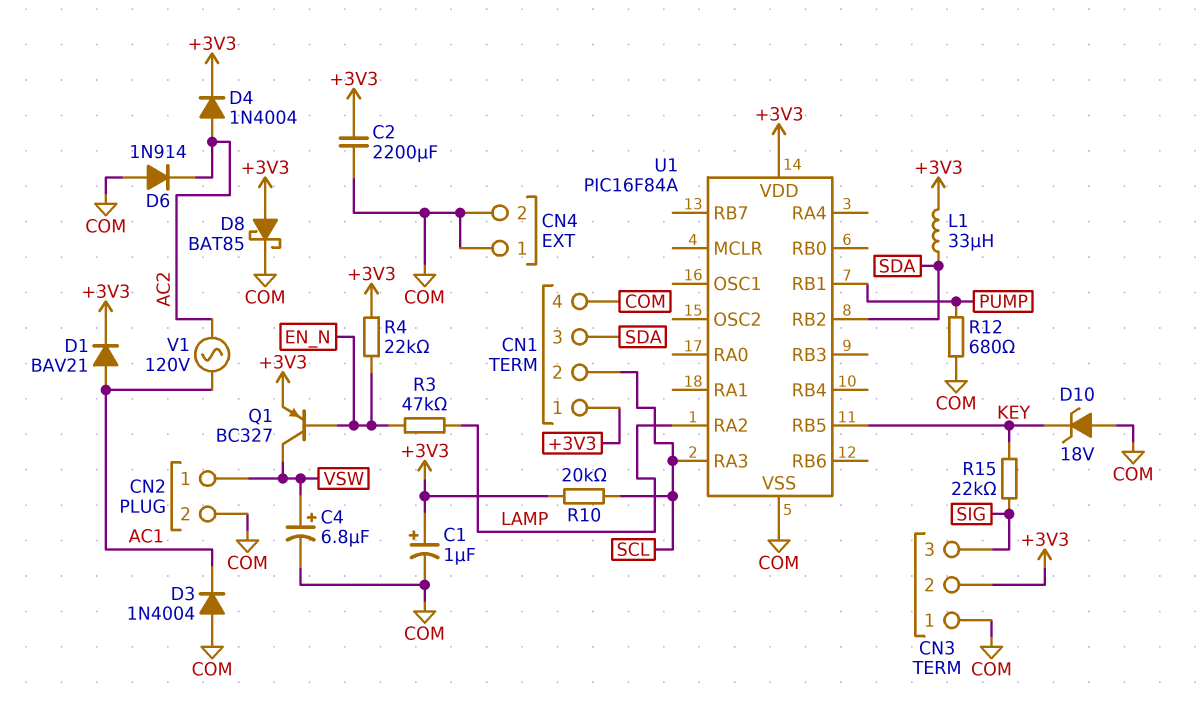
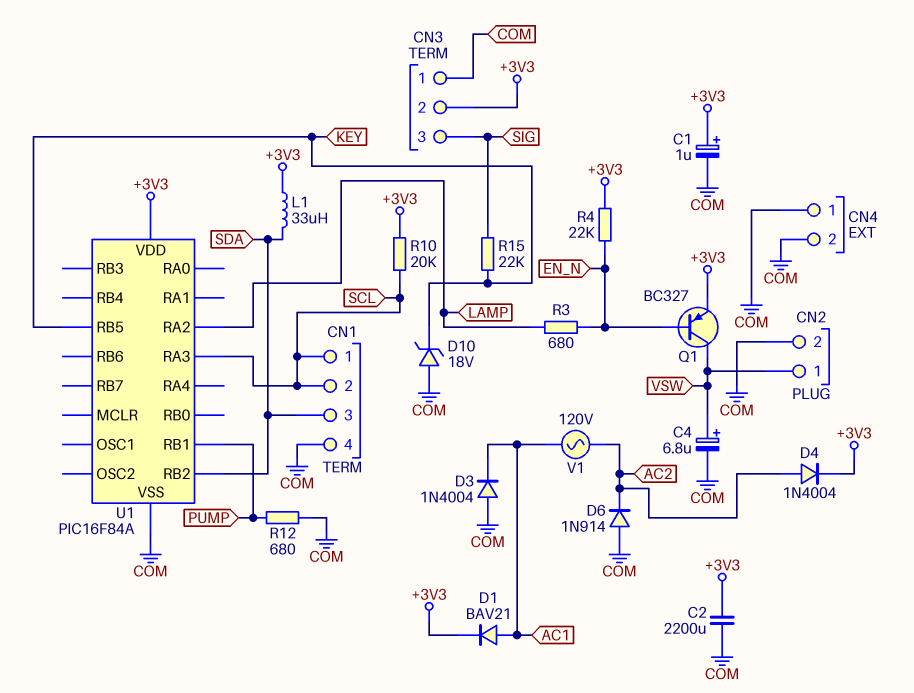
CN1 pin 1: +3V3 -> SCL
D8: schottky BAT85 (A +3V3, K COM) -> none
R3: 47k (EN_N, LAMP) -> 680 (EN_N, LAMP)

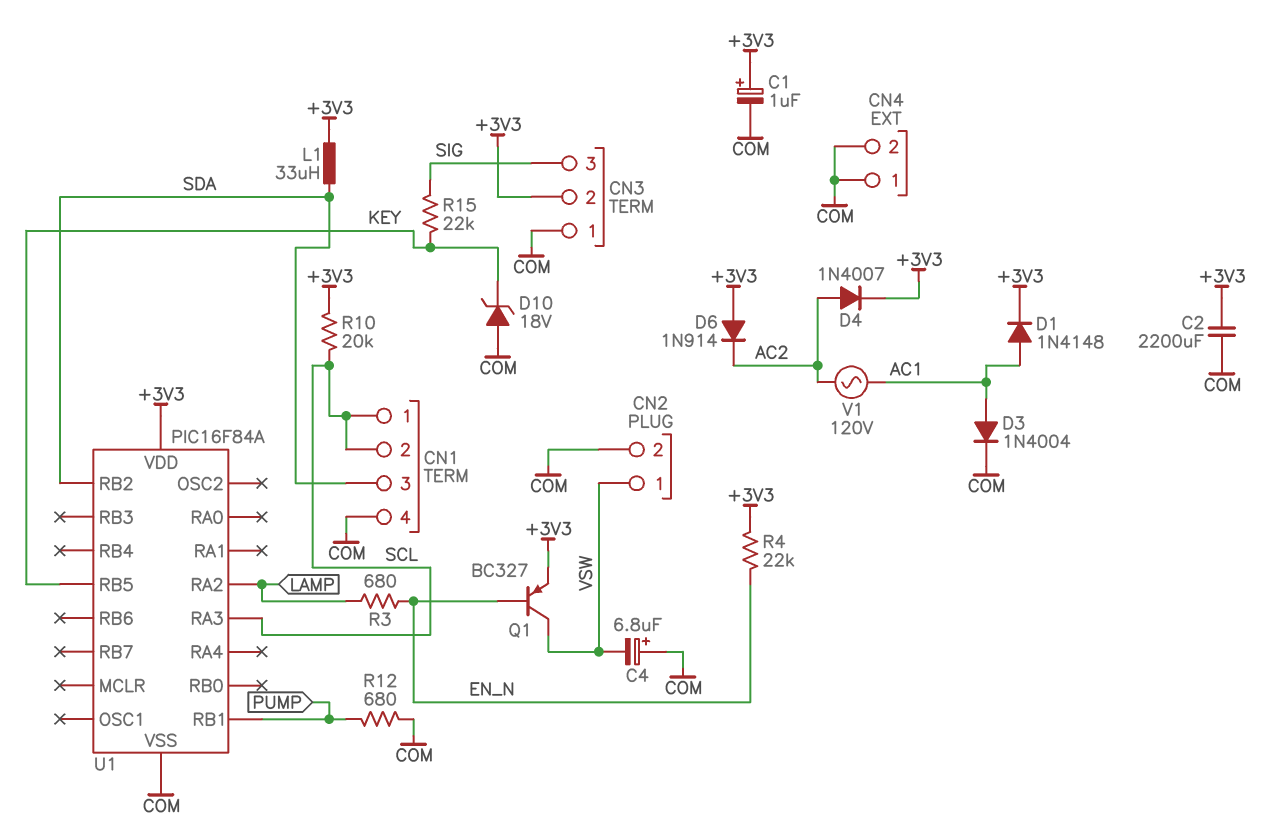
C4: 6.8uF (plus VSW, minus COM) -> 6.8uF (plus COM, minus VSW)
D1: diode BAV21 (A AC1, K +3V3) -> diode 1N4148 (A AC1, K +3V3)
D3: diode 1N4004 (A COM, K AC1) -> diode 1N4004 (A AC1, K COM)
D4: diode 1N4004 (A AC2, K +3V3) -> diode 1N4007 (A AC2, K +3V3)
D6: diode 1N914 (A COM, K AC2) -> diode 1N914 (A +3V3, K AC2)

